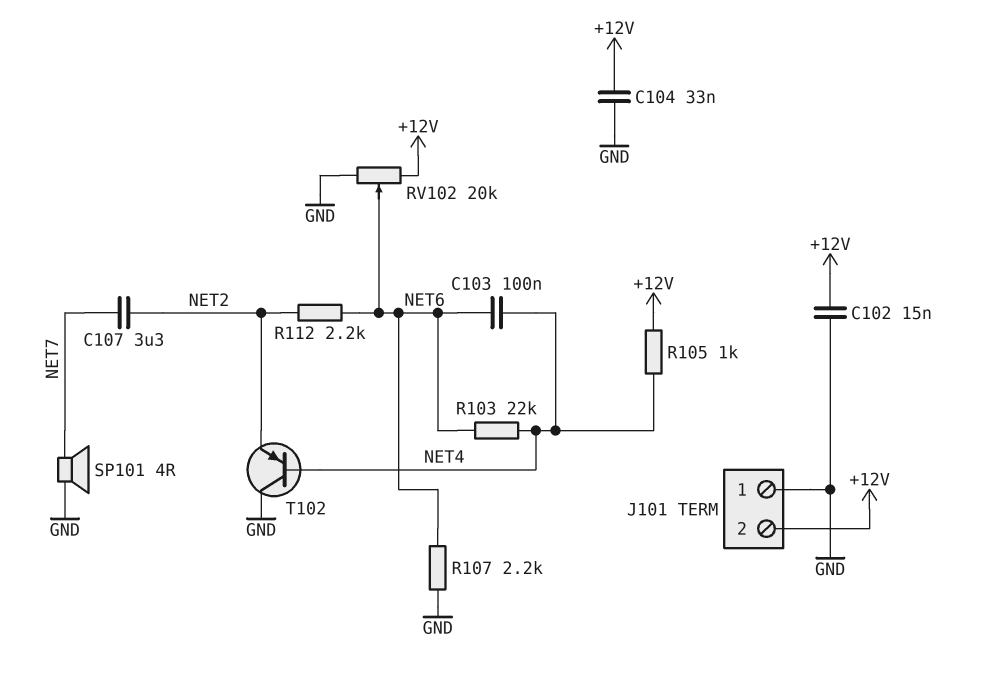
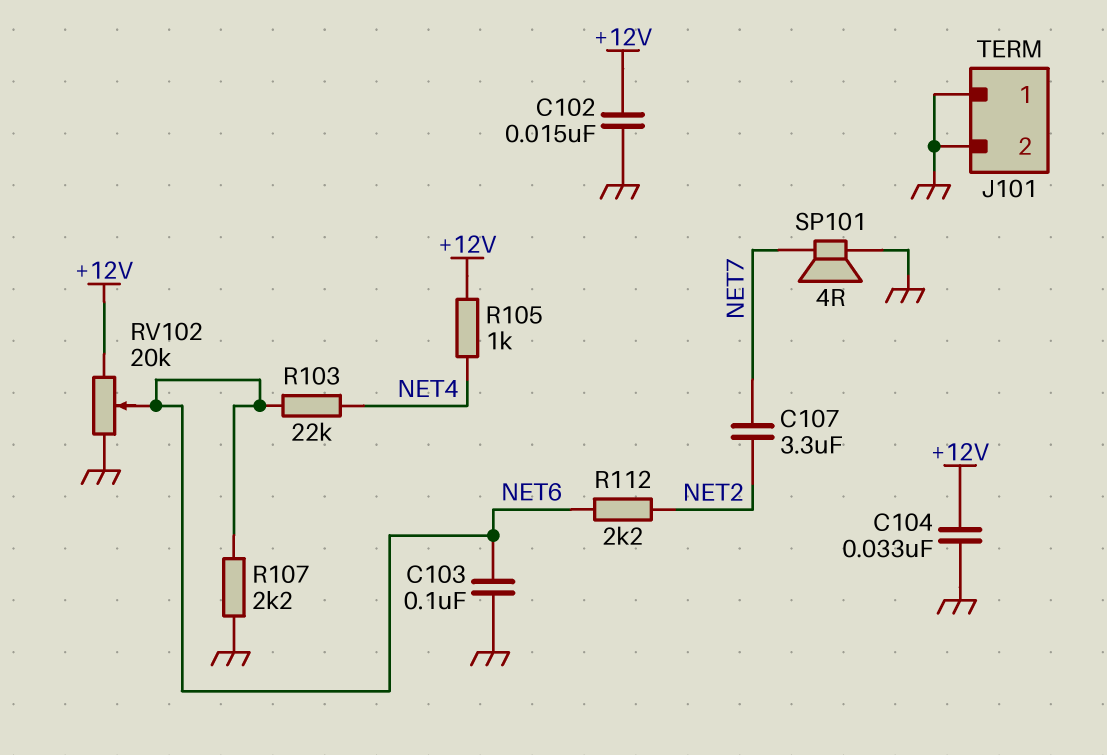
C103: 100nF (NET4, NET6) -> 100nF (GND, NET6)
J101 pin 2: +12V -> GND
T102: PNP (B NET4, C GND, E NET2) -> none

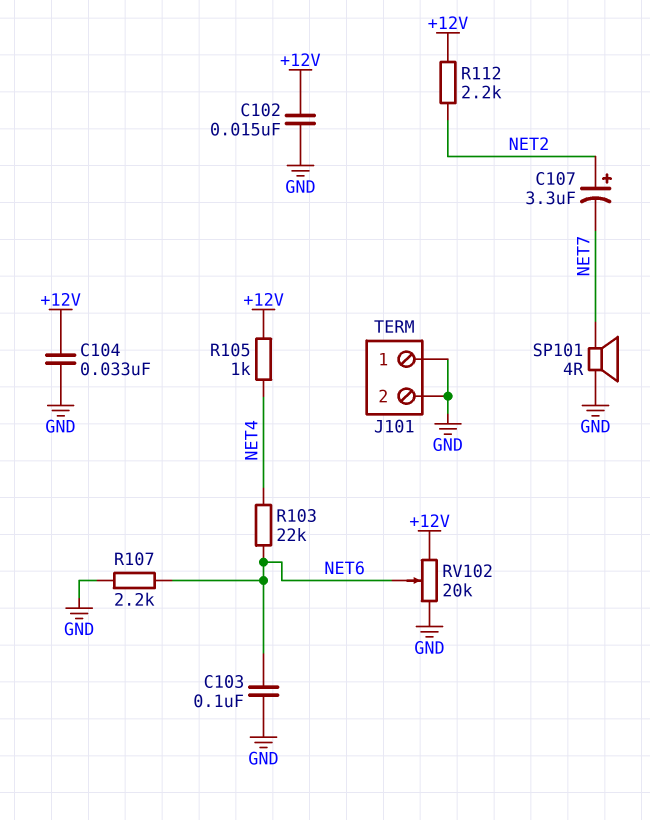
C107: 3.3uF (NET2, NET7) -> 3.3uF (plus NET2, minus NET7)
R112: 2.2k (NET2, NET6) -> 2.2k (+12V, NET2)

